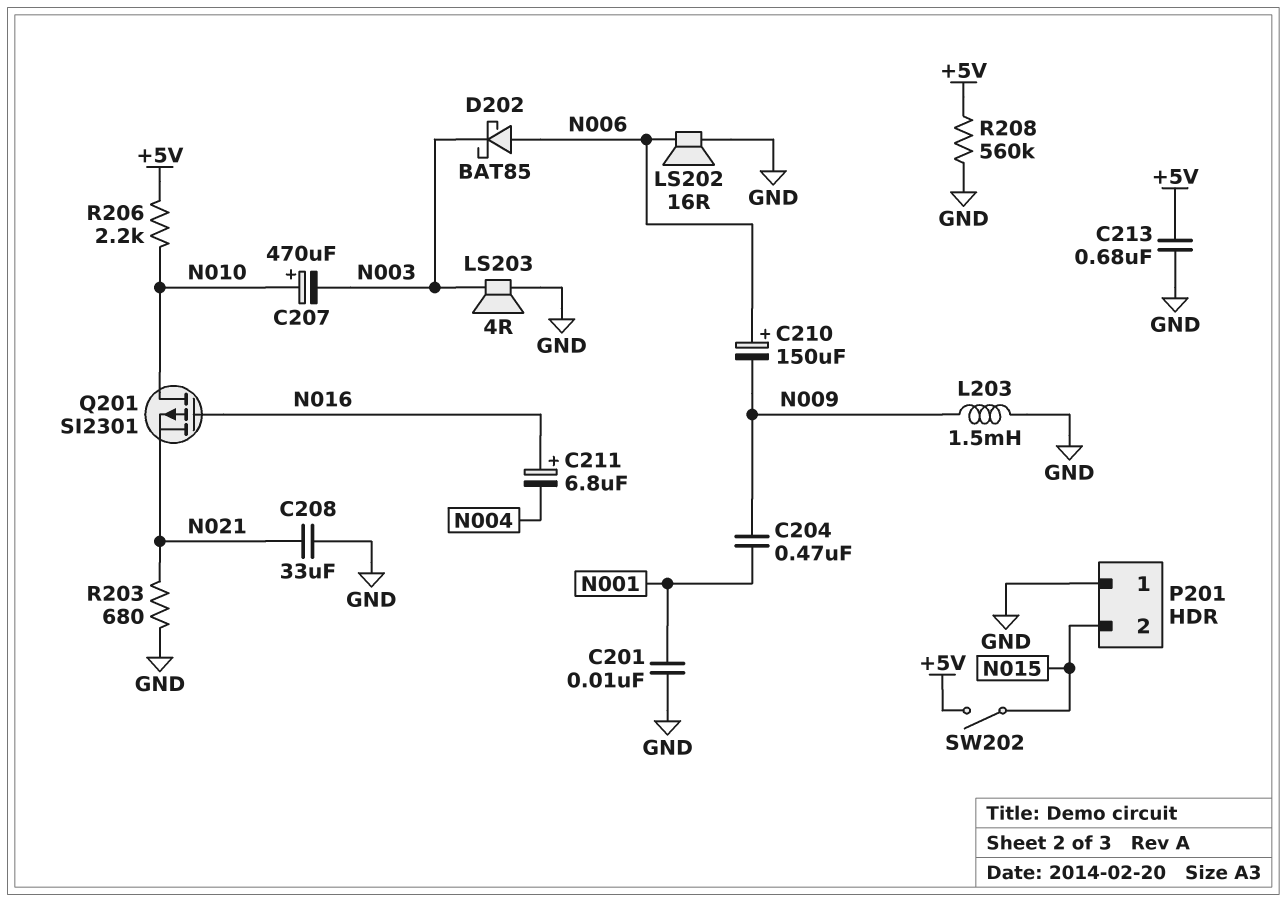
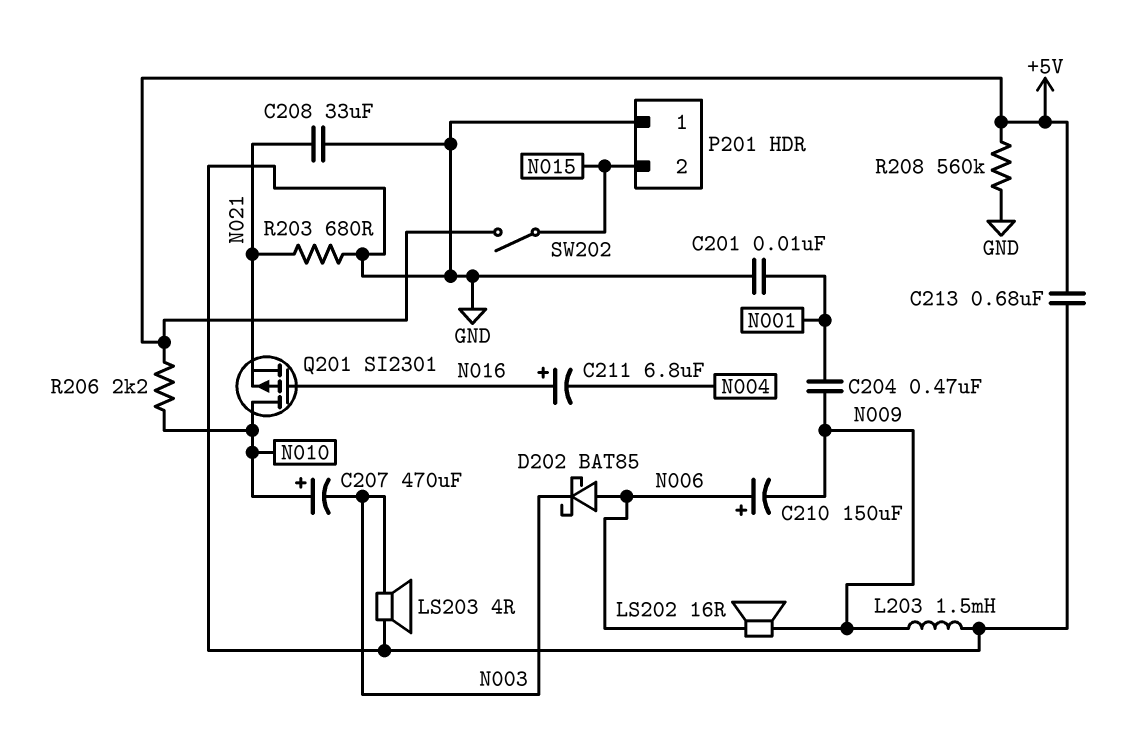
LS202: speaker 16R (GND, N006) -> speaker 16R (N006, N009)

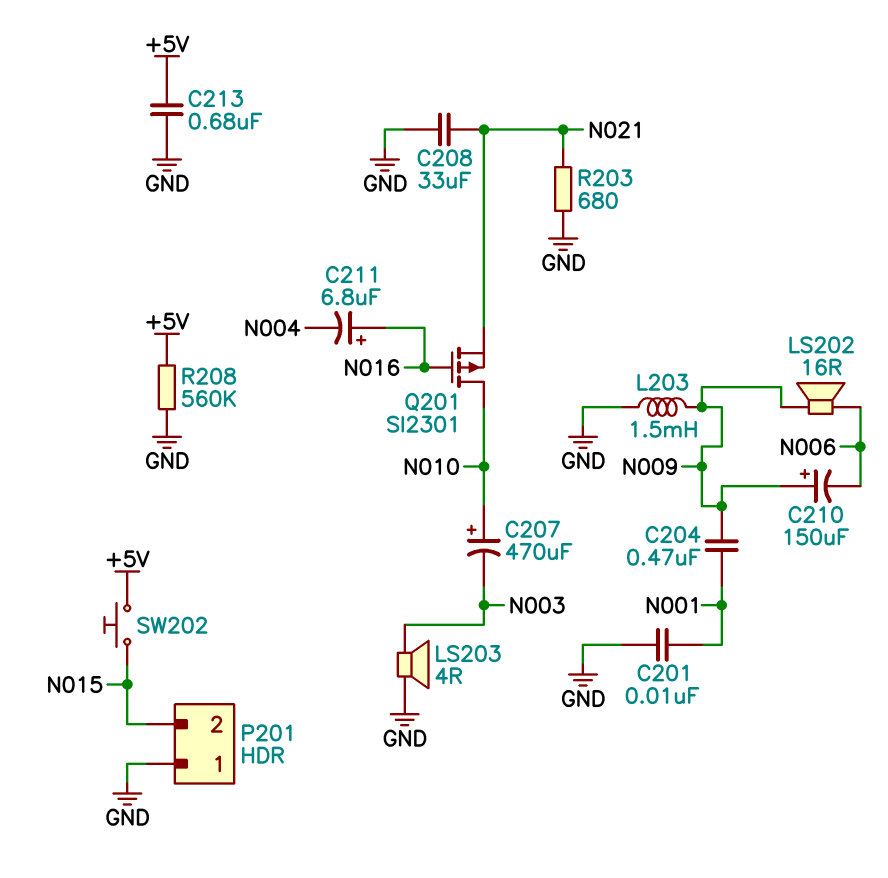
C210: 150uF (plus N006, minus N009) -> 150uF (plus N009, minus N006)
D202: schottky BAT85 (A N006, K N003) -> none
R206: 2.2k (+5V, N010) -> none
SW202: switch (+5V, N015) -> button (+5V, N015)

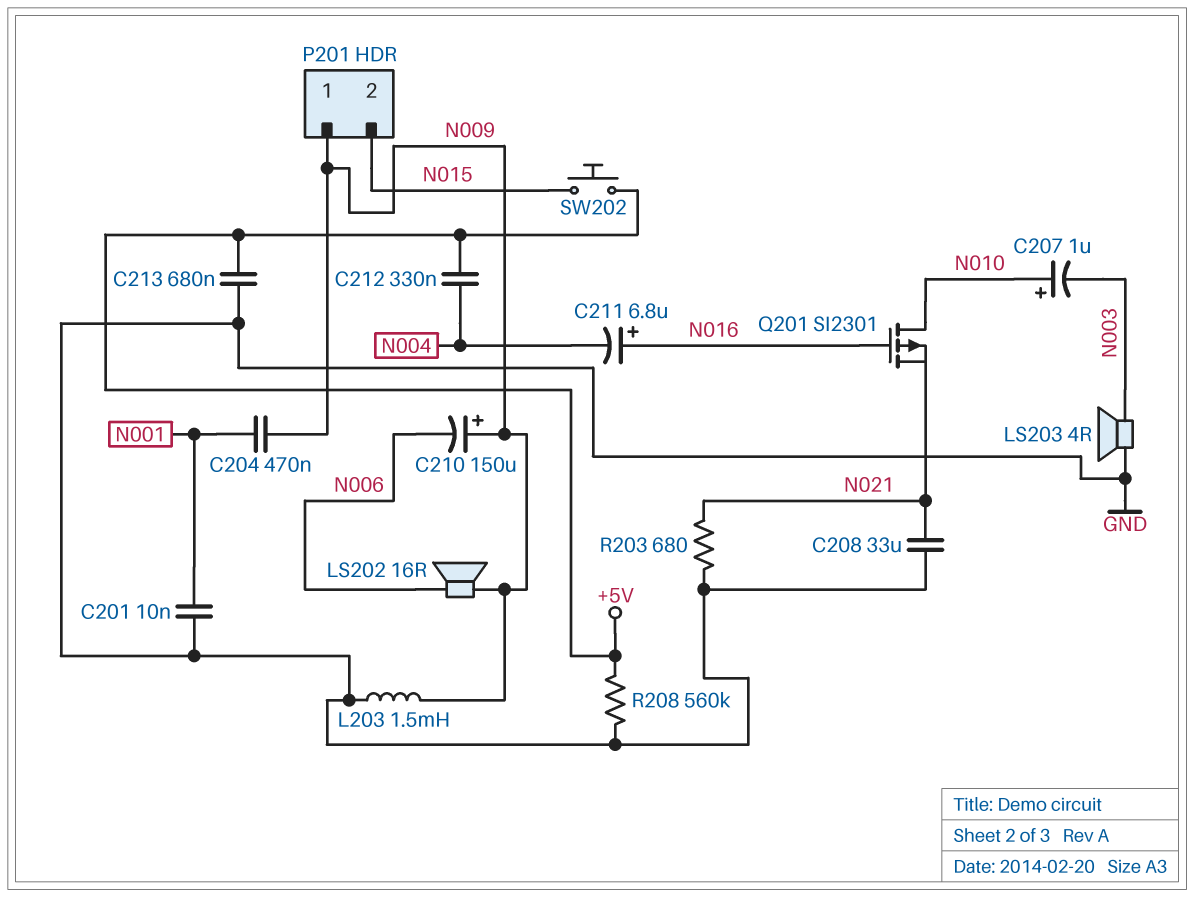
C207: 470uF (plus N010, minus N003) -> 1uF (plus N010, minus N003)
C212: none -> 330nF (+5V, N004)
P201 pin 1: GND -> N009

